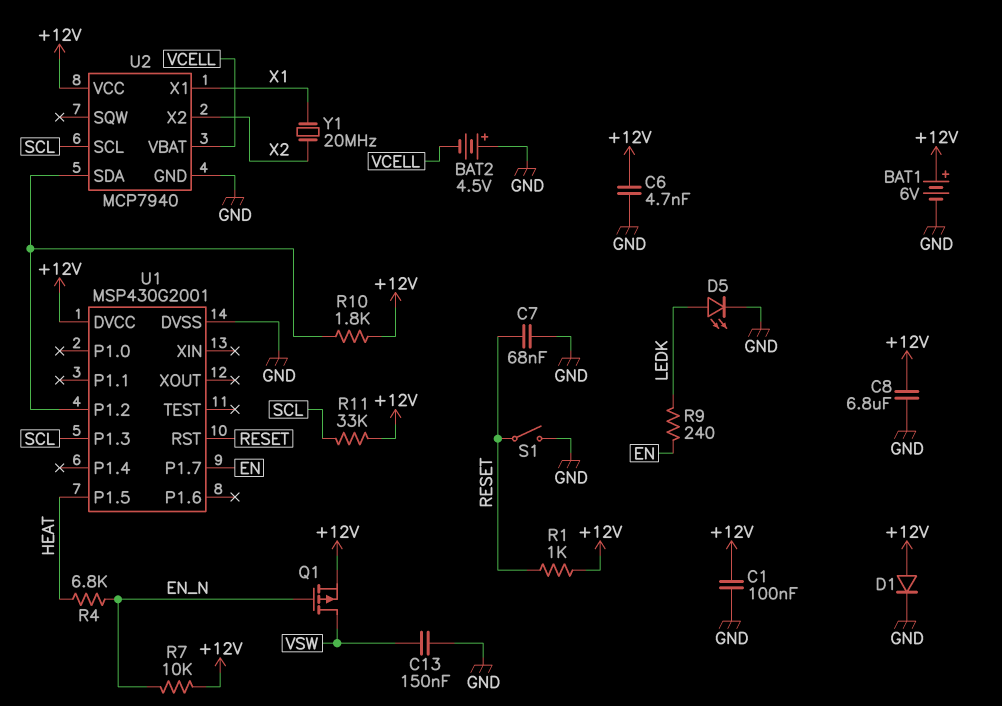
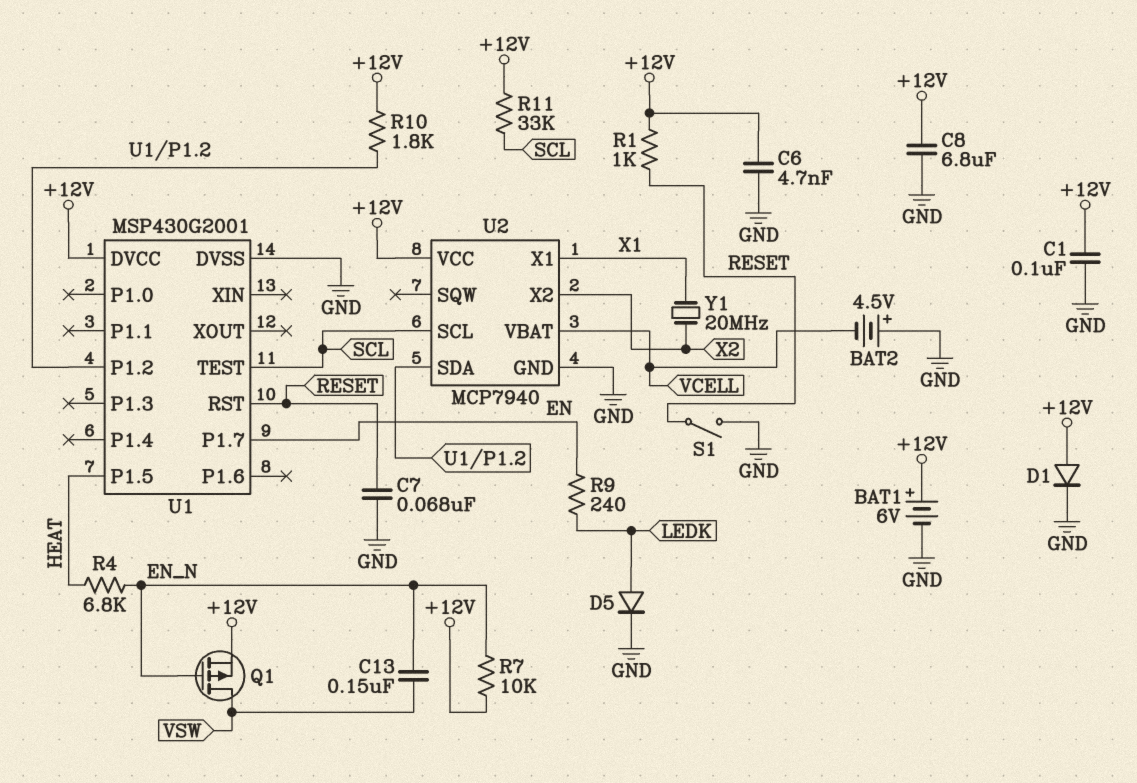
C13: 150nF (GND, VSW) -> 150nF (EN_N, VSW)
D5: LED (A LEDK, K GND) -> diode (A LEDK, K GND)
U1 pin P1.3: SCL -> none
U1 pin TEST: none -> SCL

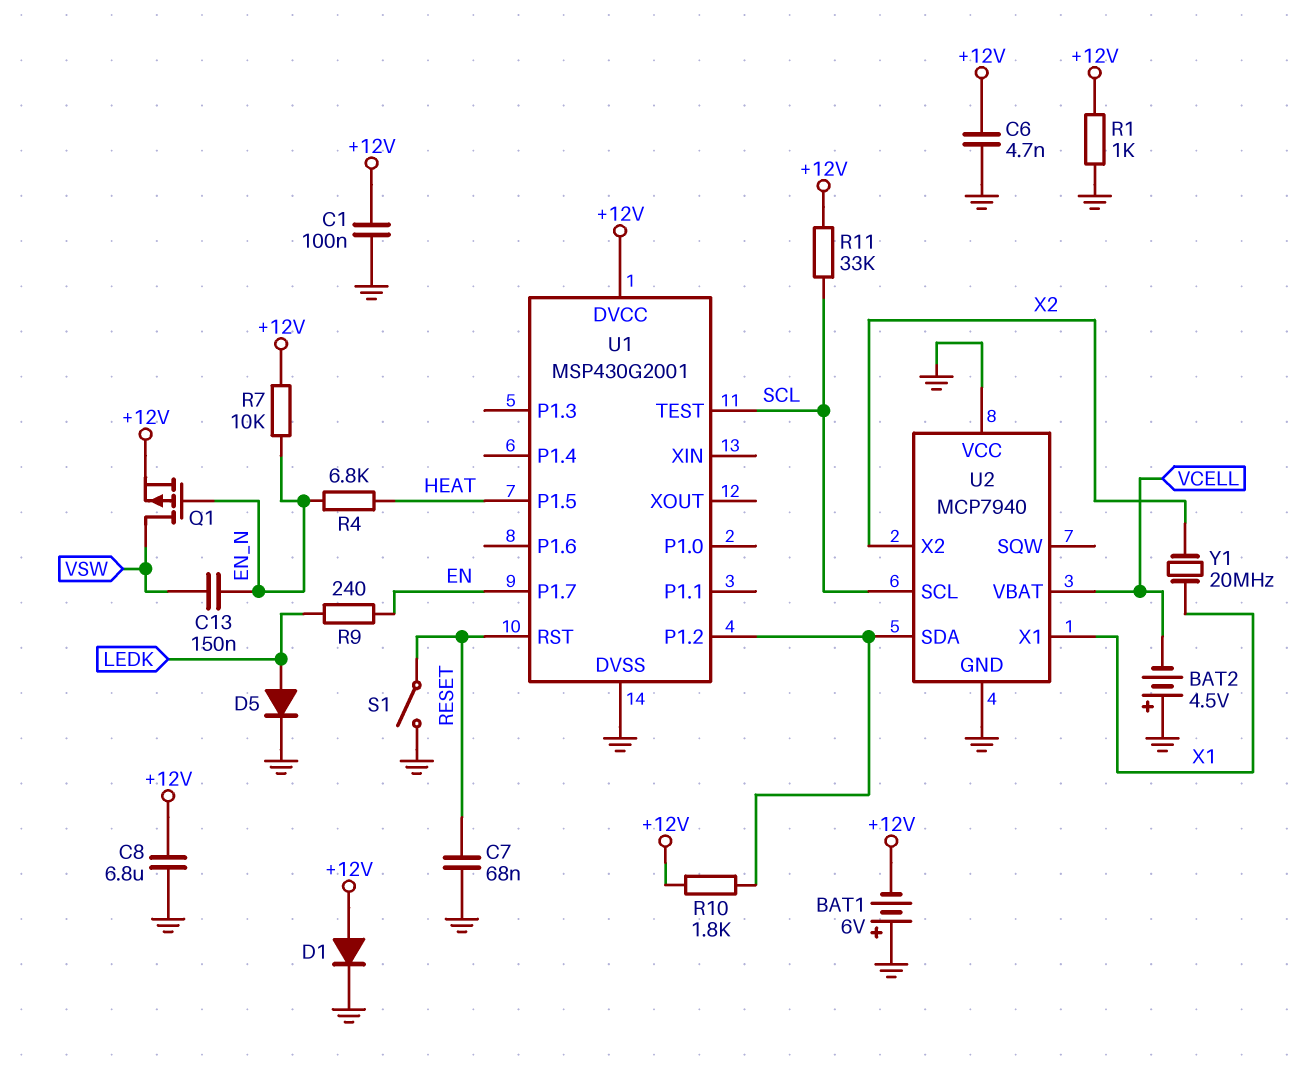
BAT1: 6V (plus +12V, minus GND) -> 6V (plus GND, minus +12V)
R1: 1k (+12V, RESET) -> 1k (+12V, GND)
U2 pin VCC: +12V -> GND

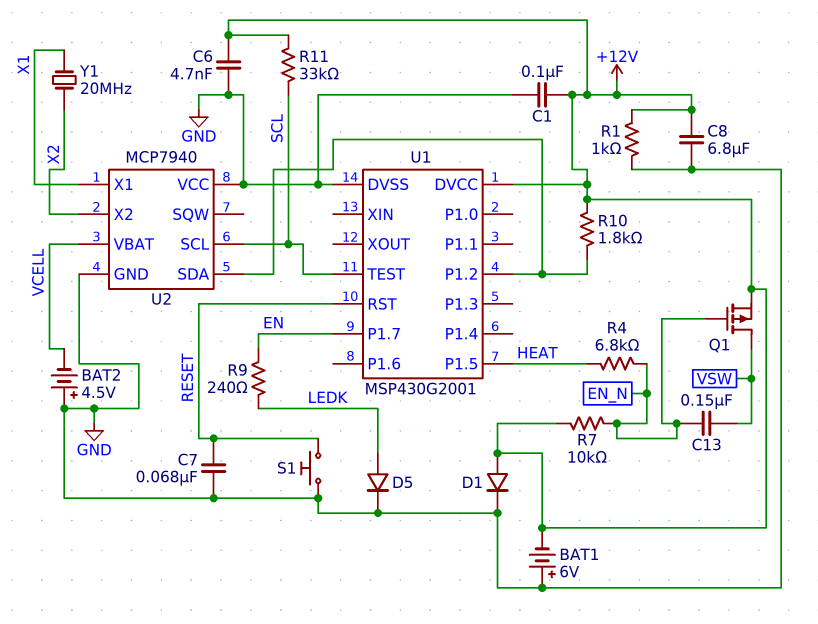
S1: switch (GND, RESET) -> button (GND, RESET)

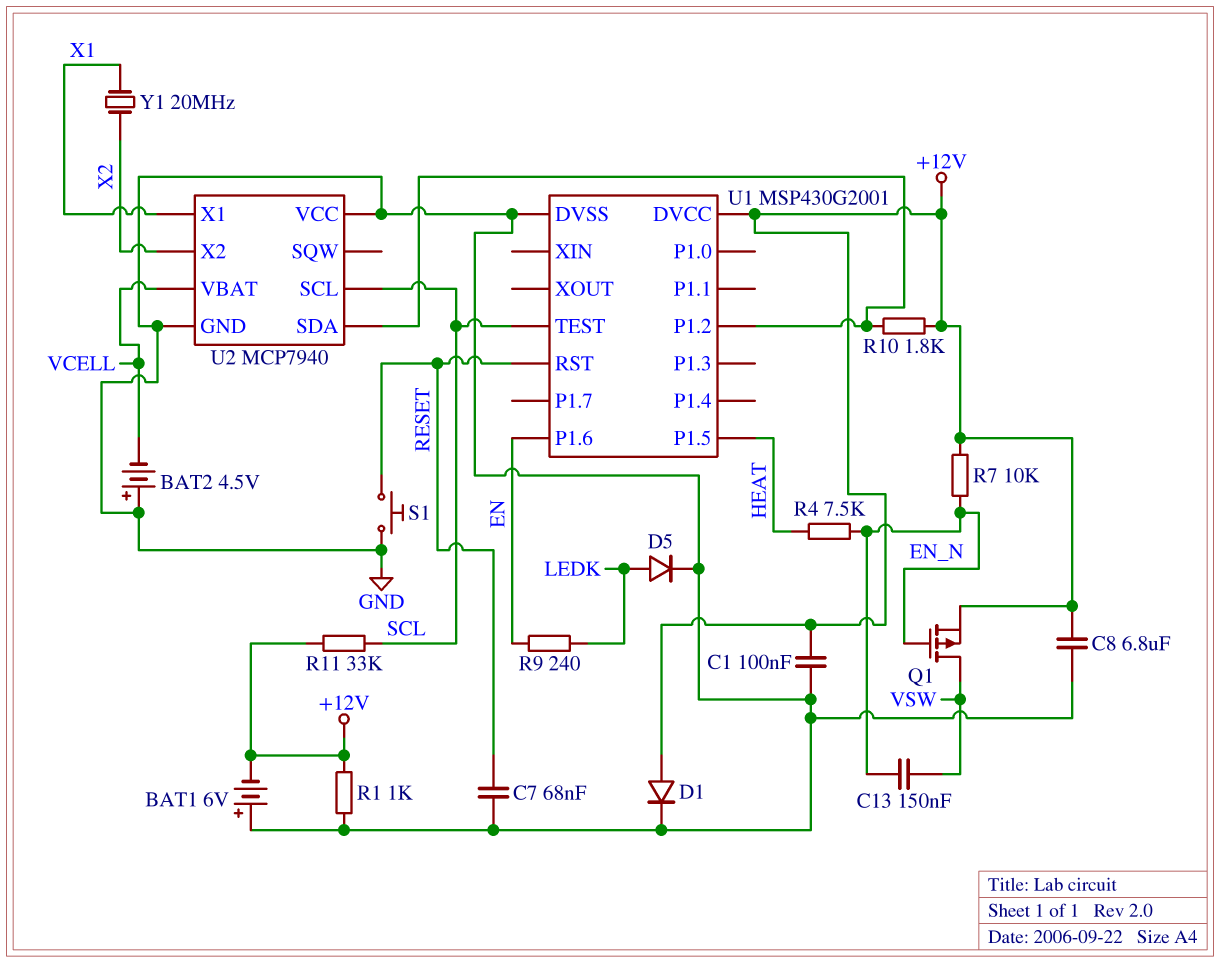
C6: 4.7nF (+12V, GND) -> none
R4: 6.8k (EN_N, HEAT) -> 7.5k (EN_N, HEAT)
U1 pin P1.6: none -> EN
U1 pin P1.7: EN -> none

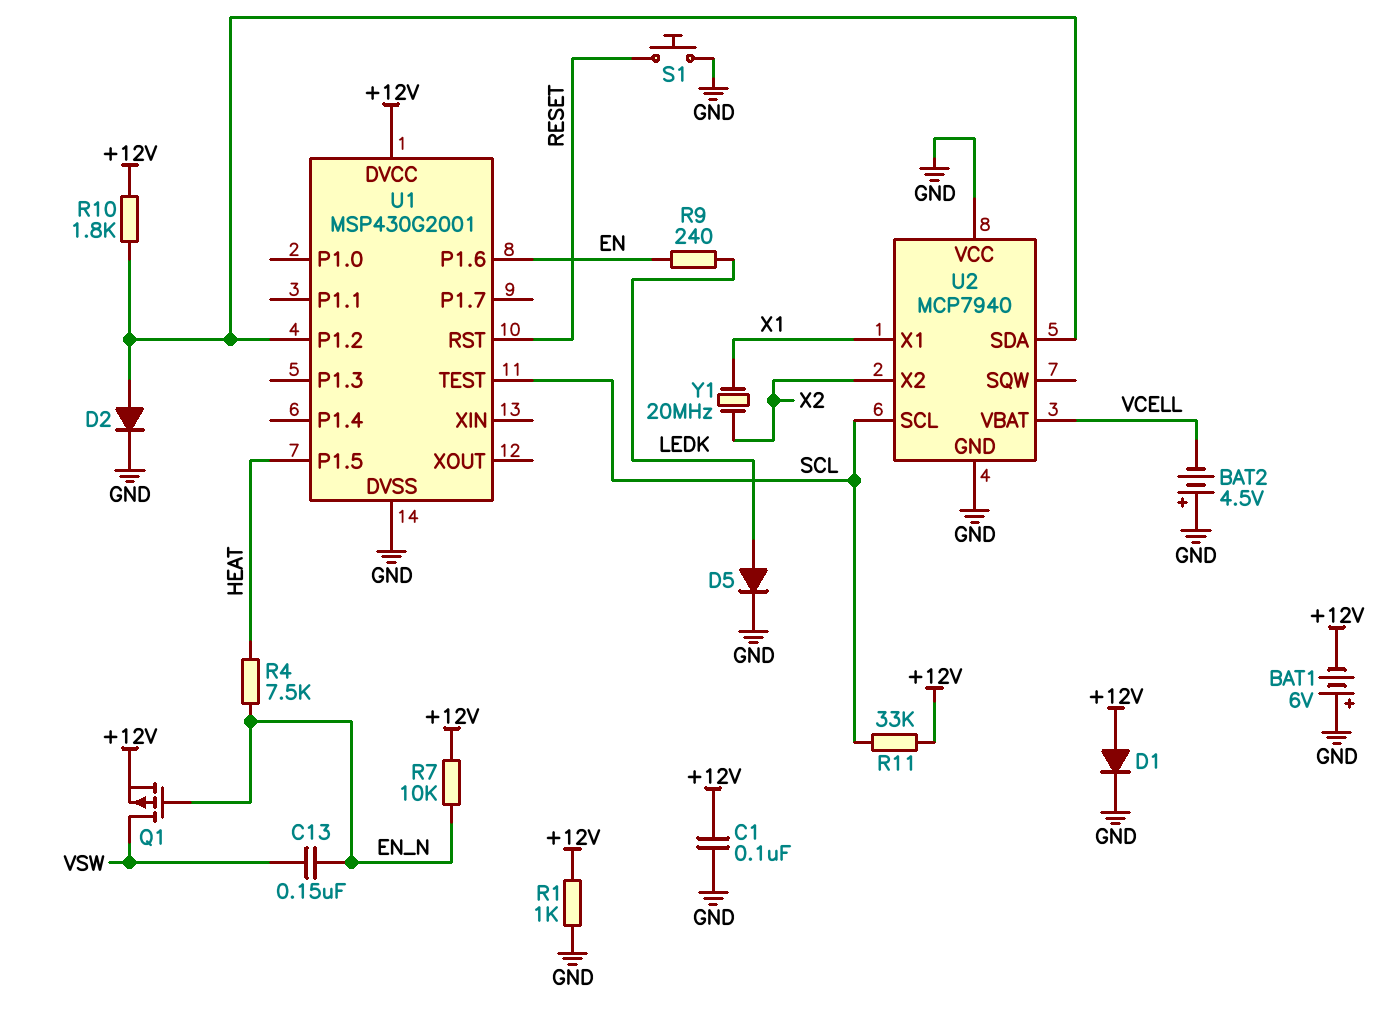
C7: 68nF (GND, RESET) -> none
C8: 6.8uF (+12V, GND) -> none
D2: none -> diode (A U1/P1.2, K GND)

